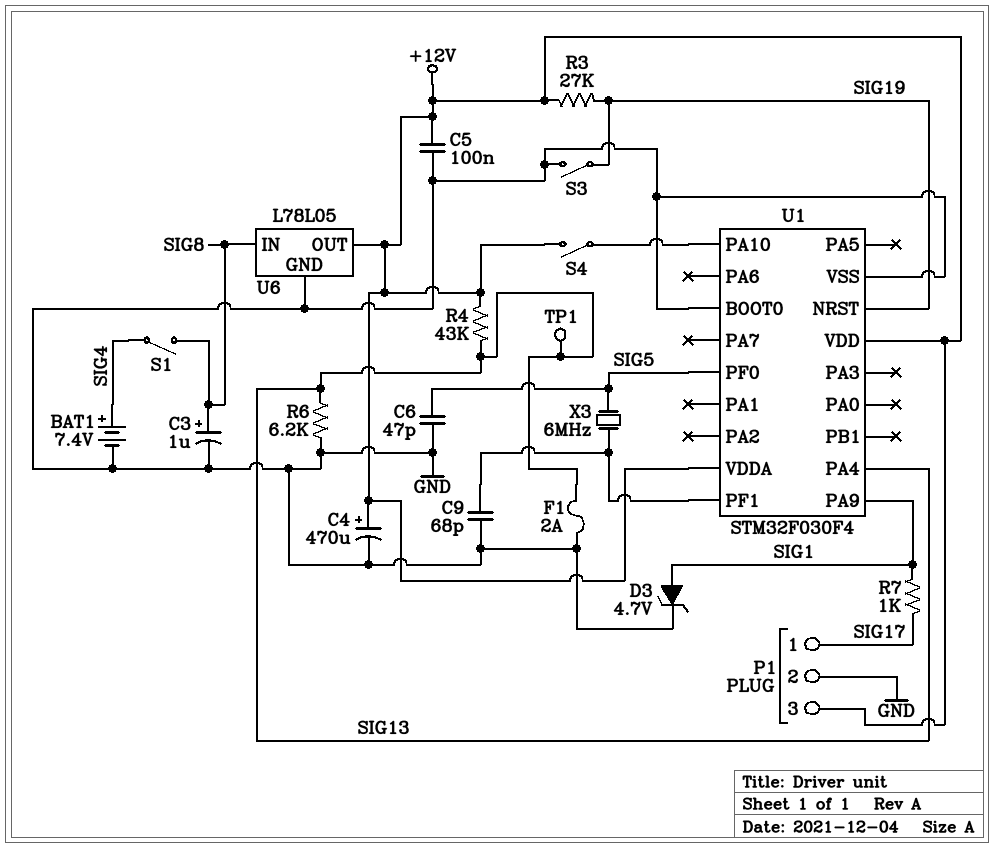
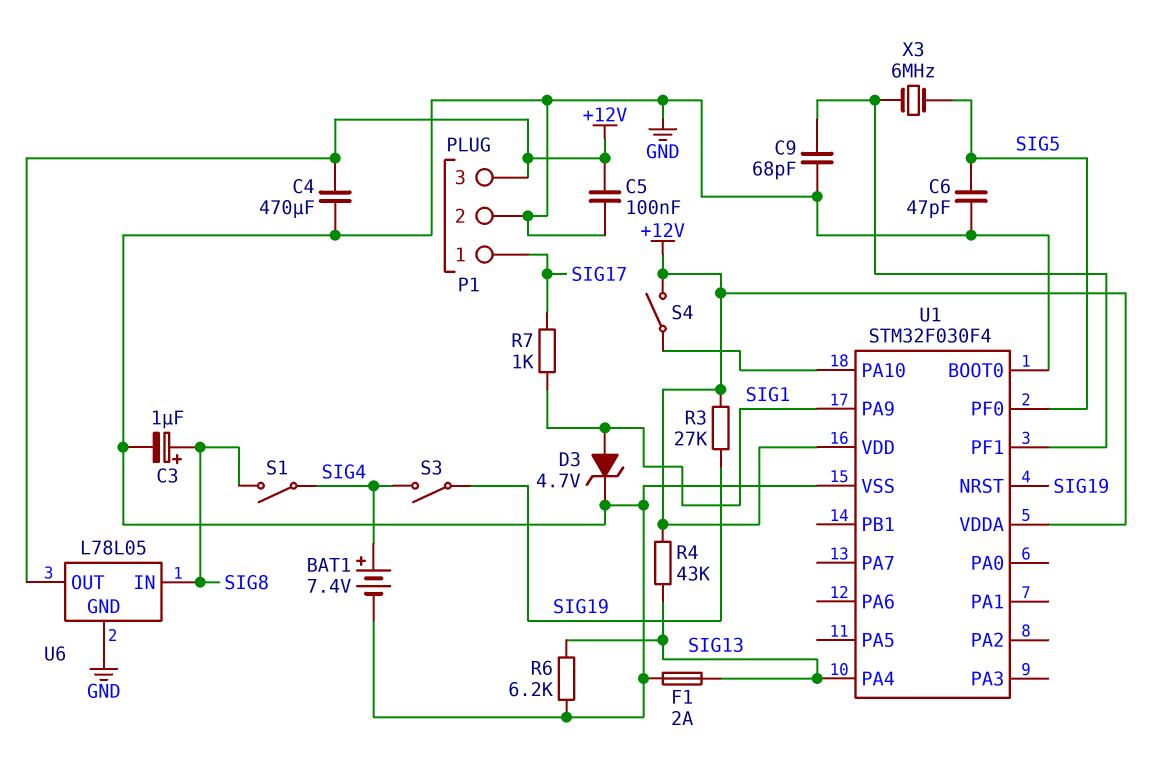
C4: 470uF (plus +12V, minus GND) -> 470uF (+12V, GND)
S3: switch (GND, SIG19) -> switch (SIG4, SIG19)
TP1: test point (SIG13) -> none

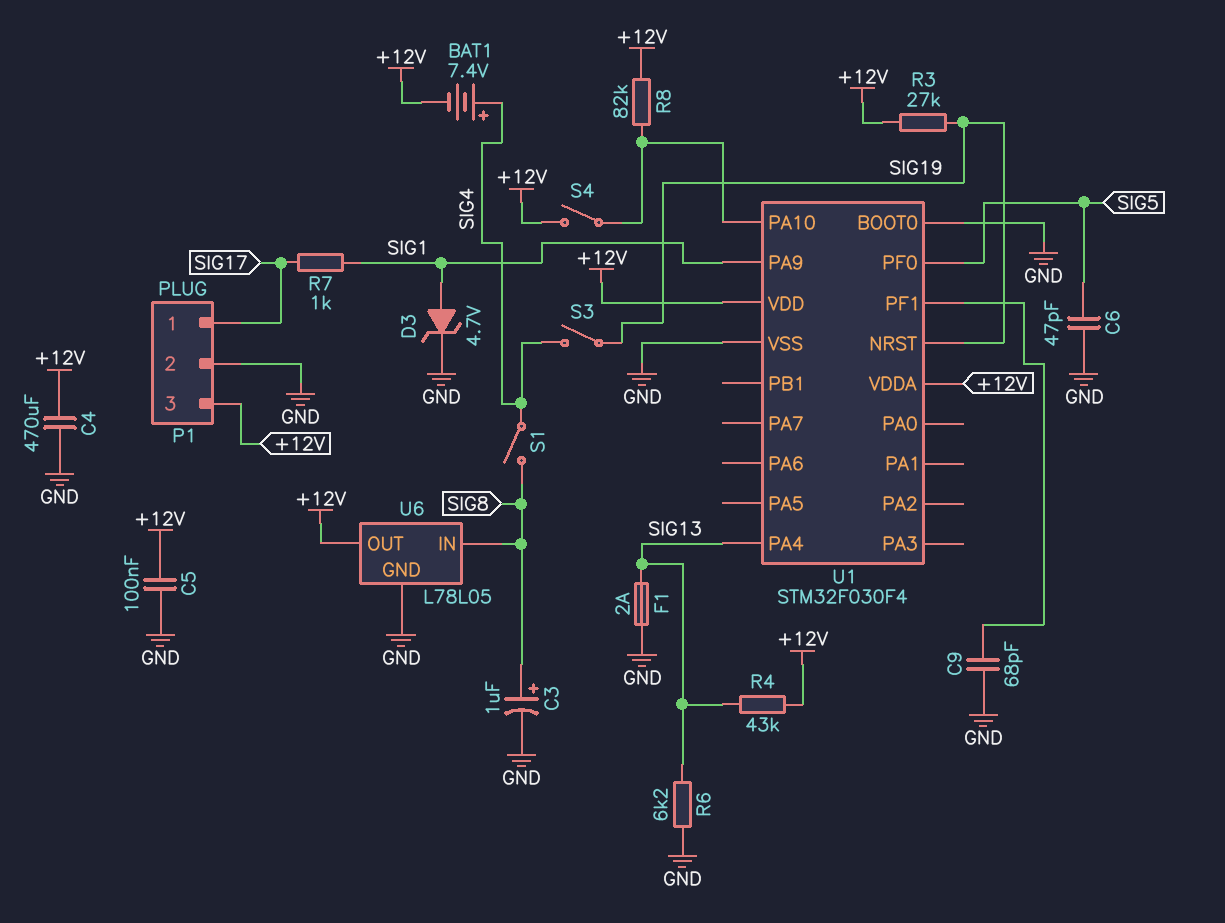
BAT1: 7.4V (plus SIG4, minus GND) -> 7.4V (plus SIG4, minus +12V)
R8: none -> 82k (+12V, U1/PA10)
X3: 6MHz (SIG5, U1/PF1) -> none

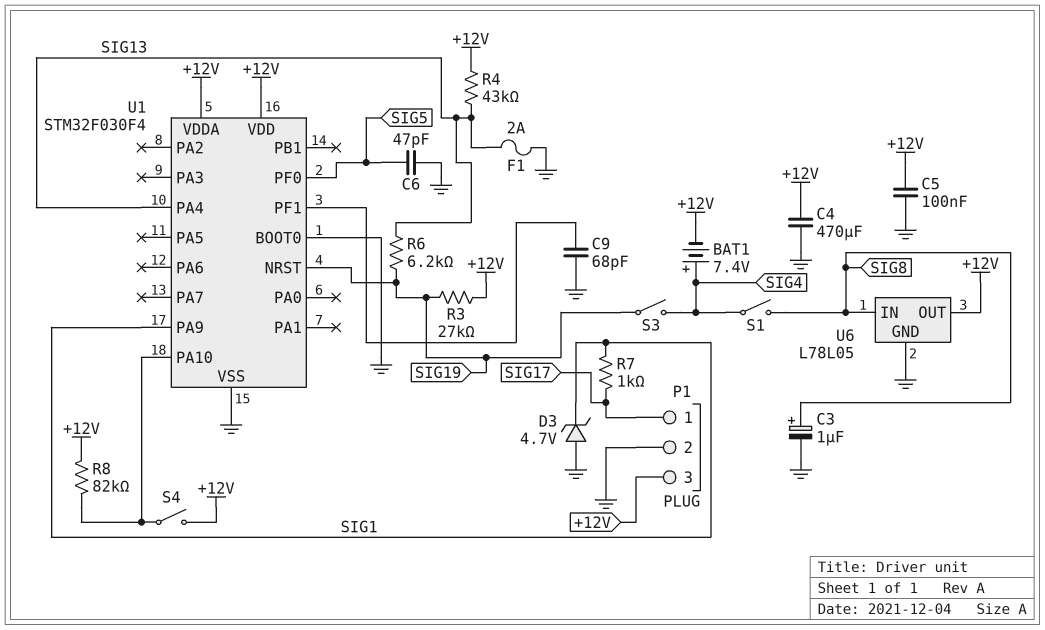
D3: zener 4.7V (A SIG1, K GND) -> zener 4.7V (A GND, K SIG1)
R6: 6.2k (GND, SIG13) -> 6.2k (SIG13, SIG19)

